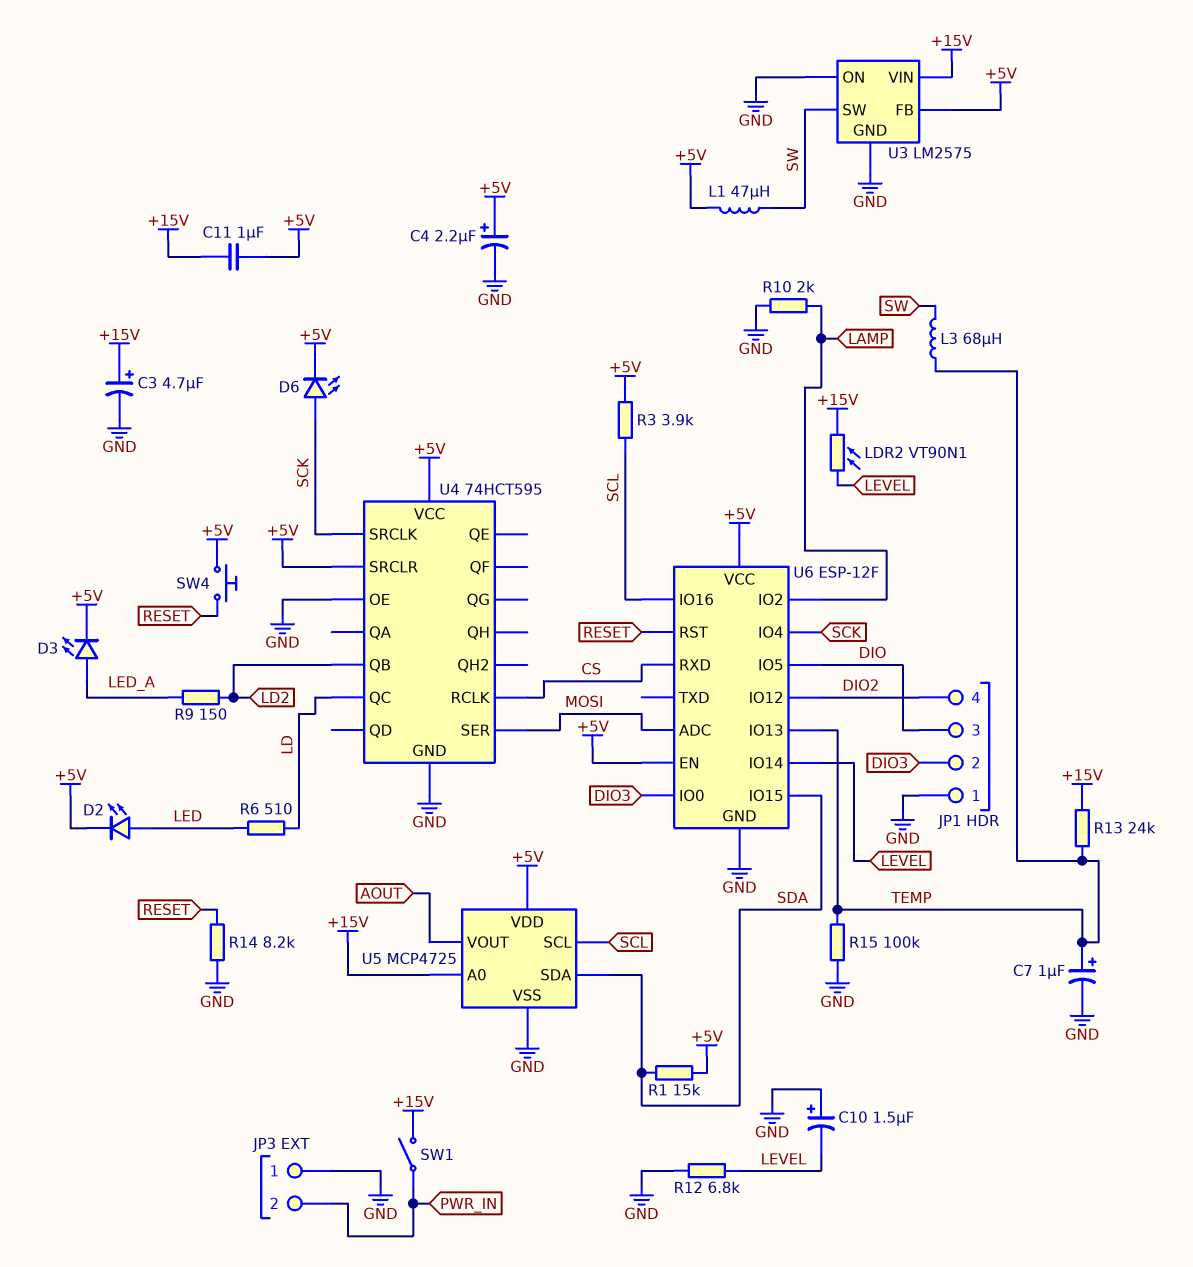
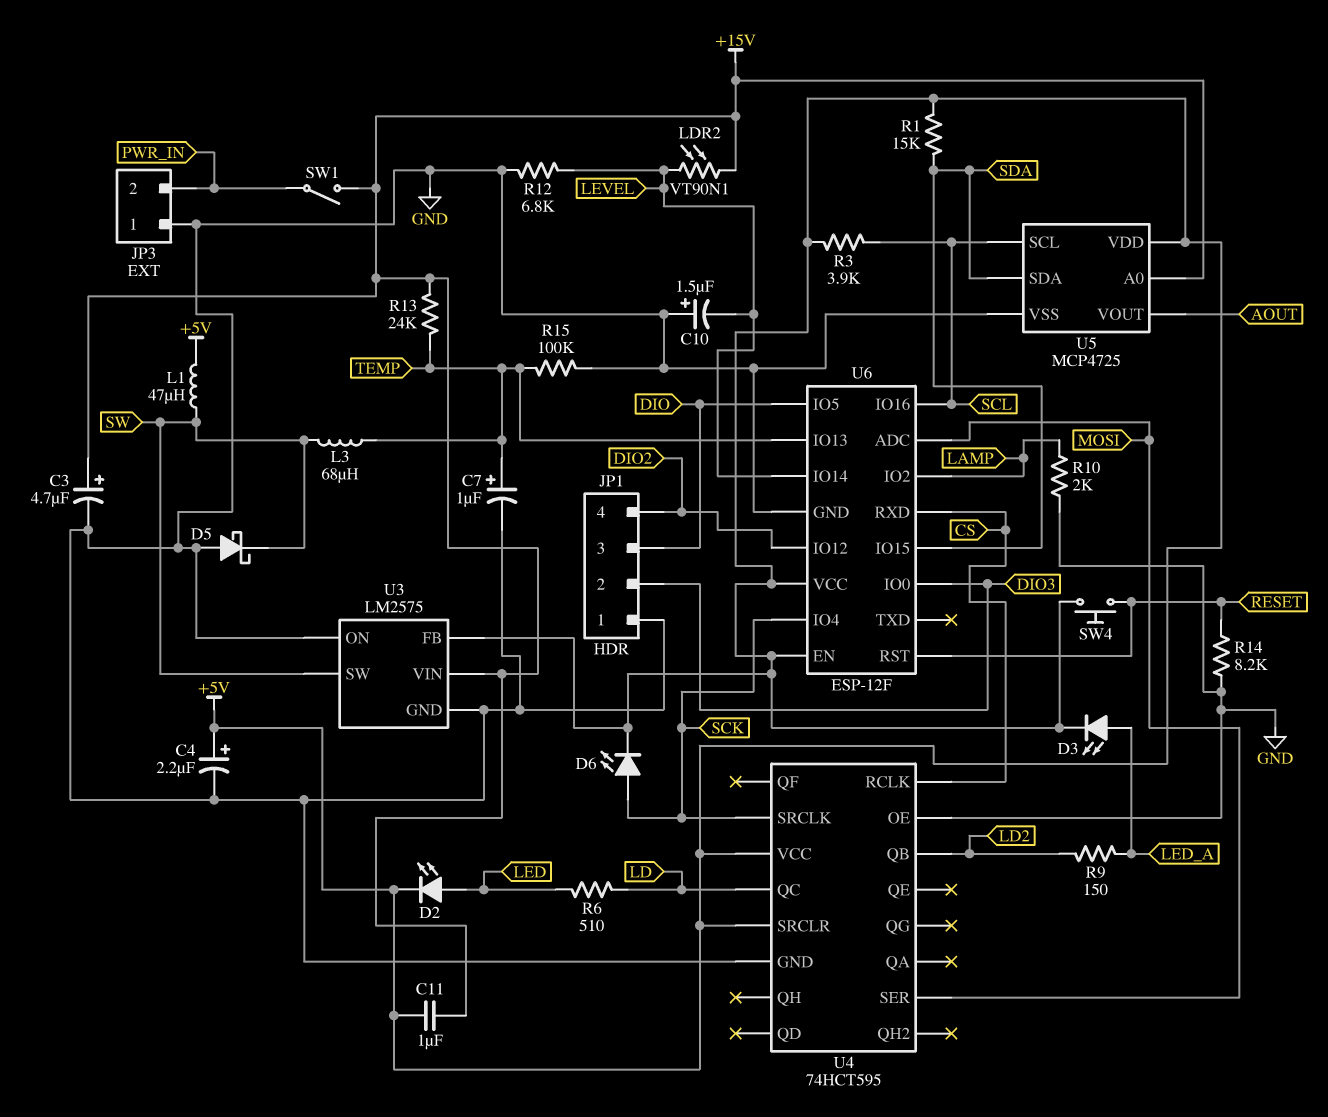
D5: none -> schottky (A GND, K SW)

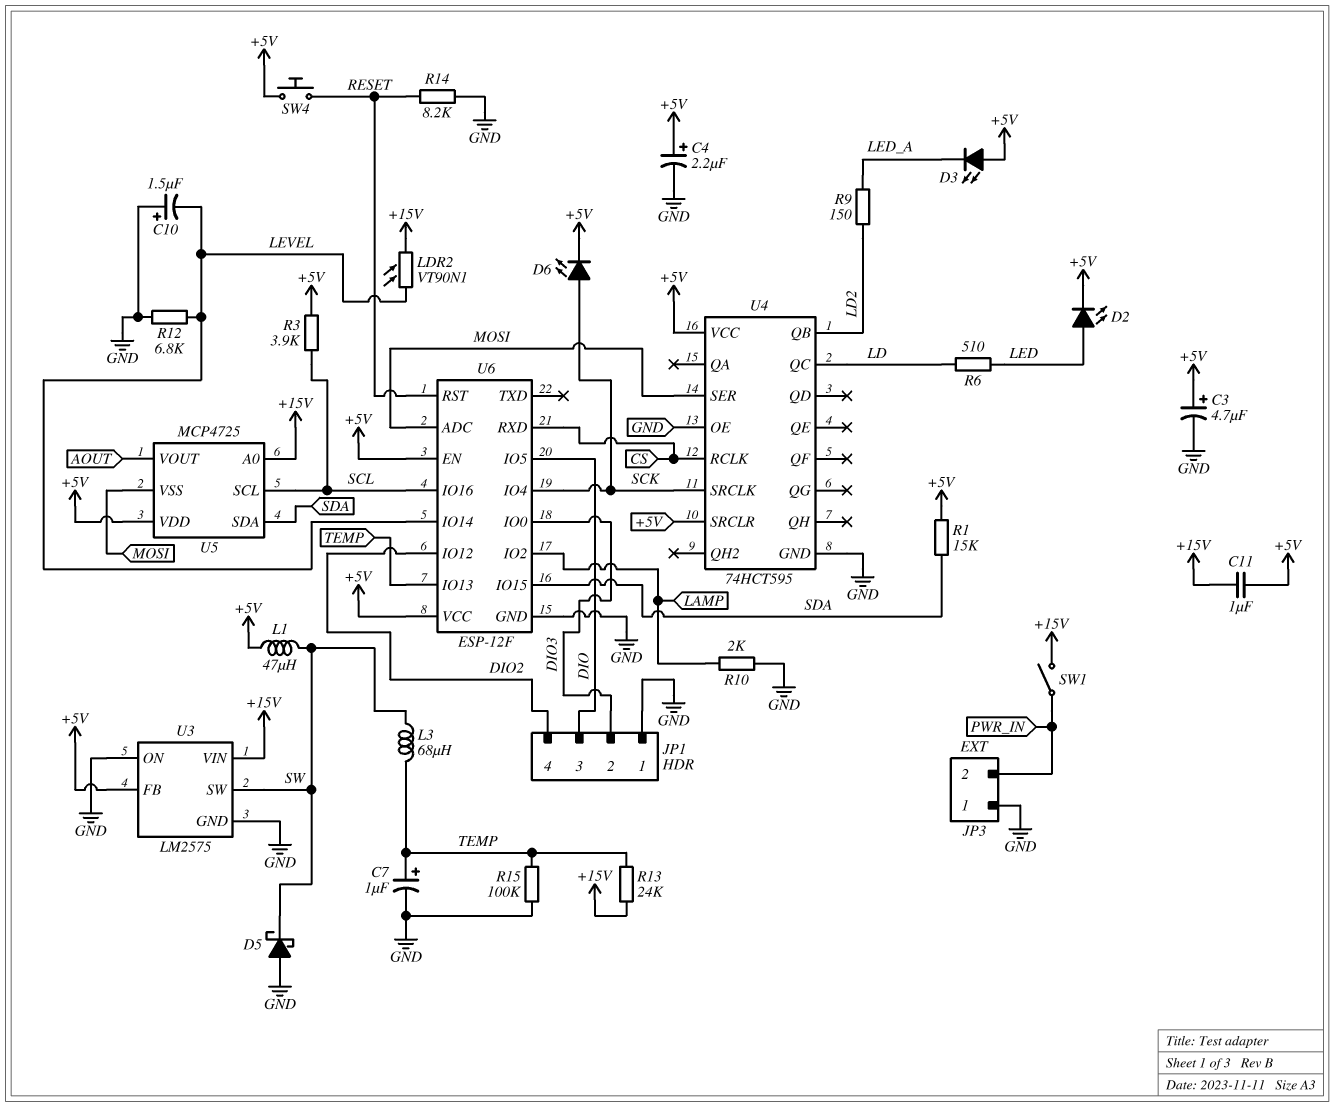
C3: 4.7uF (plus +15V, minus GND) -> 4.7uF (plus +5V, minus GND)
D3: LED (A LED_A, K +5V) -> LED (A +5V, K LED_A)
U5 pin VSS: GND -> MOSI

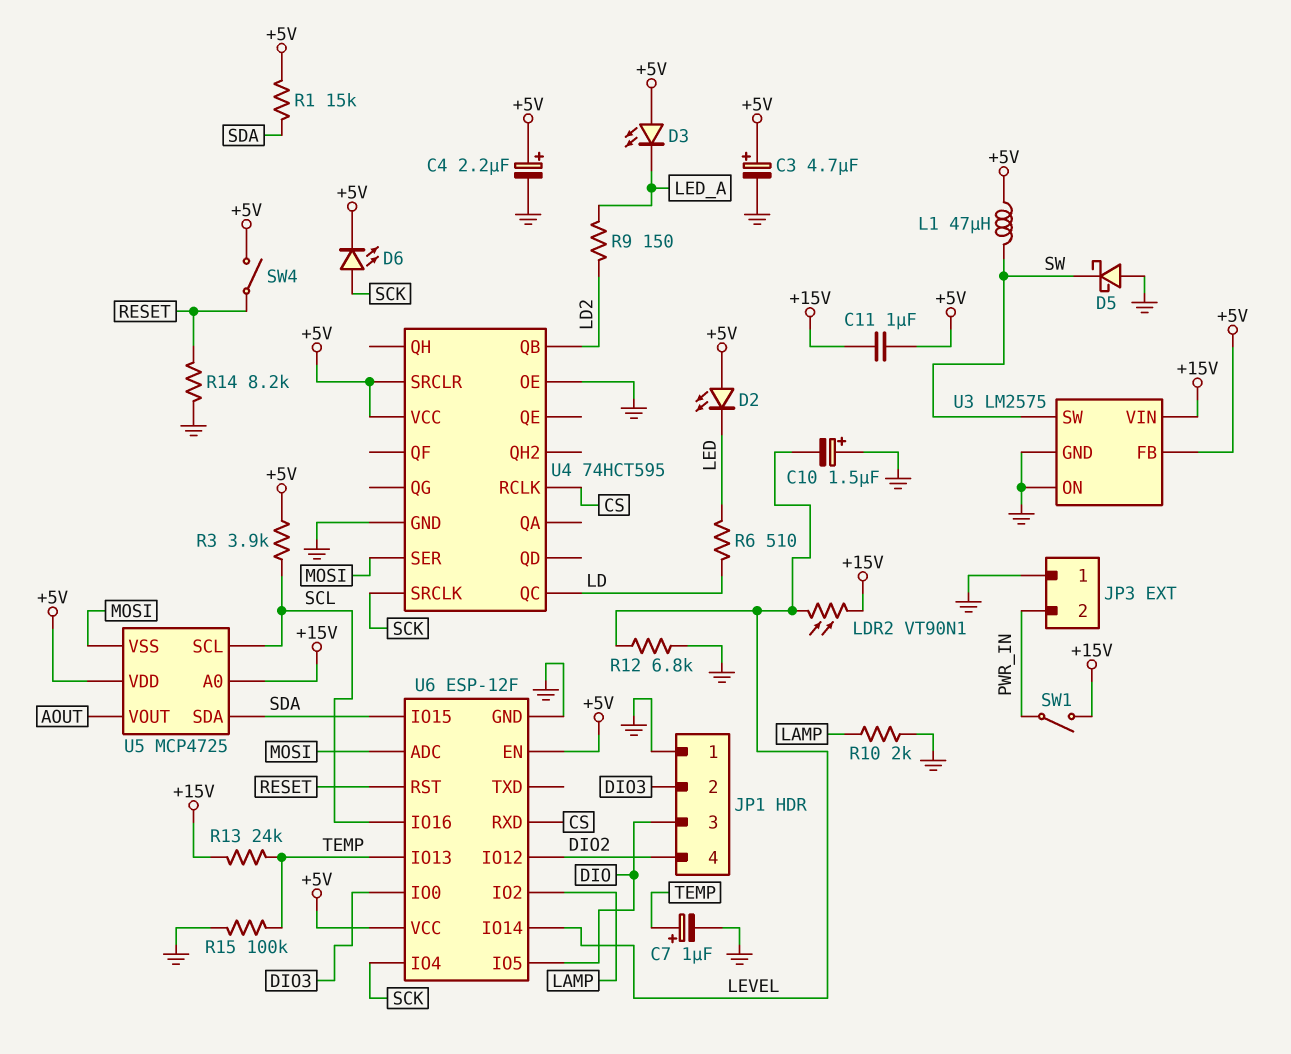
D2: LED (A LED, K +5V) -> LED (A +5V, K LED)
L3: 68uH (SW, TEMP) -> none
SW4: button (+5V, RESET) -> switch (+5V, RESET)

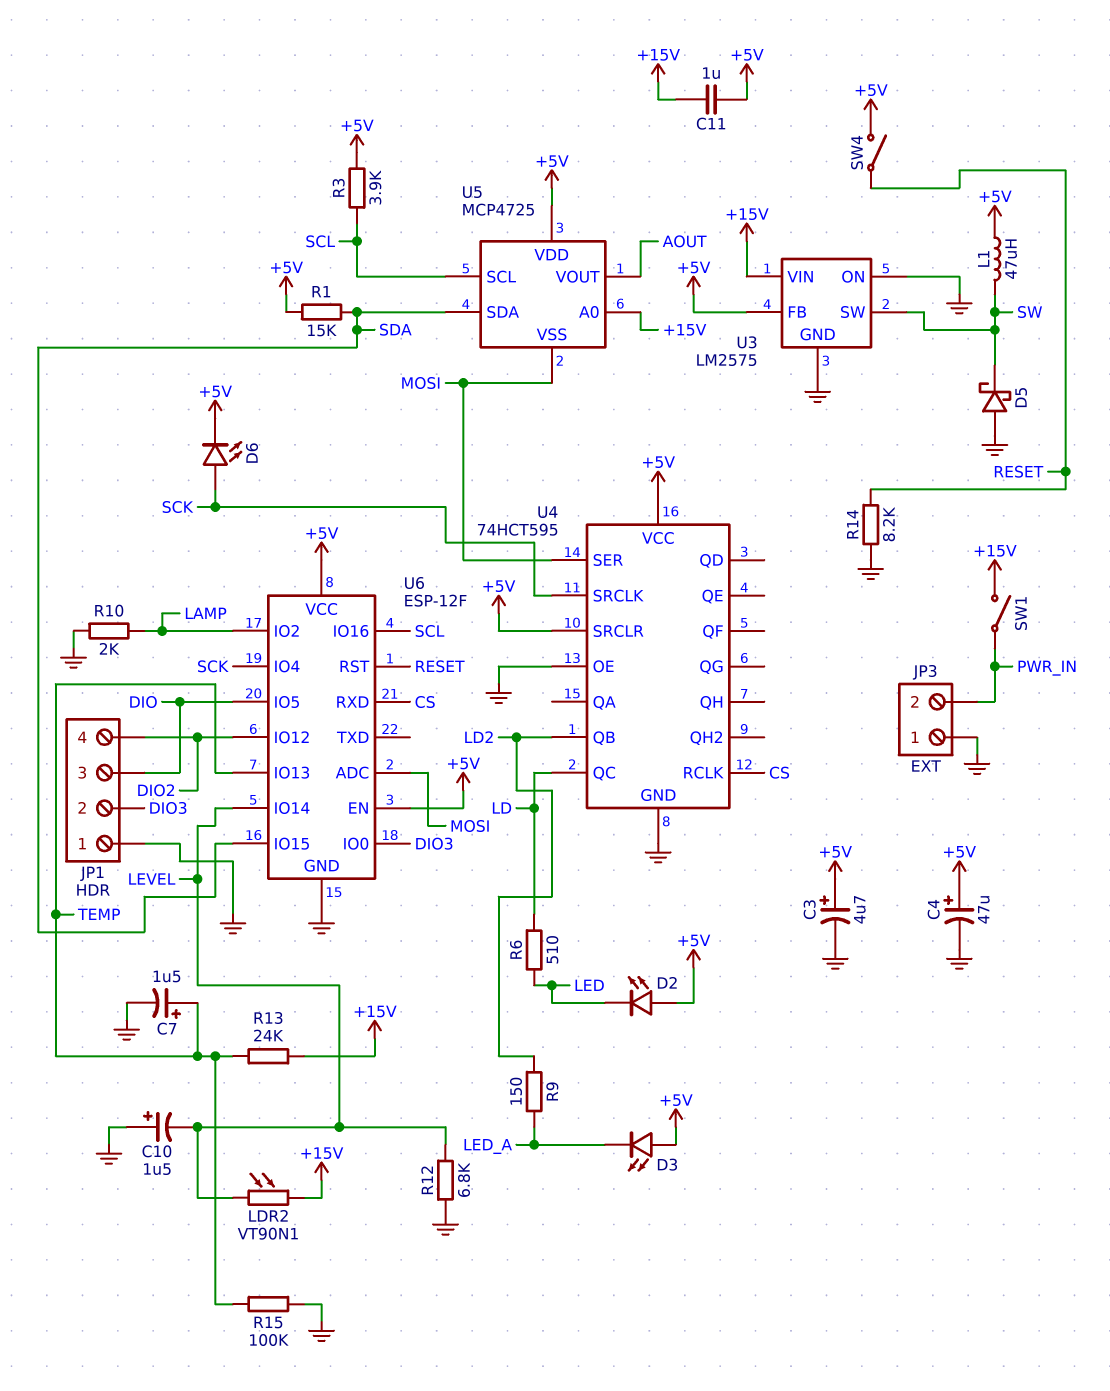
C4: 2.2uF (plus +5V, minus GND) -> 47uF (plus +5V, minus GND)
C7: 1uF (plus TEMP, minus GND) -> 1.5uF (plus TEMP, minus GND)

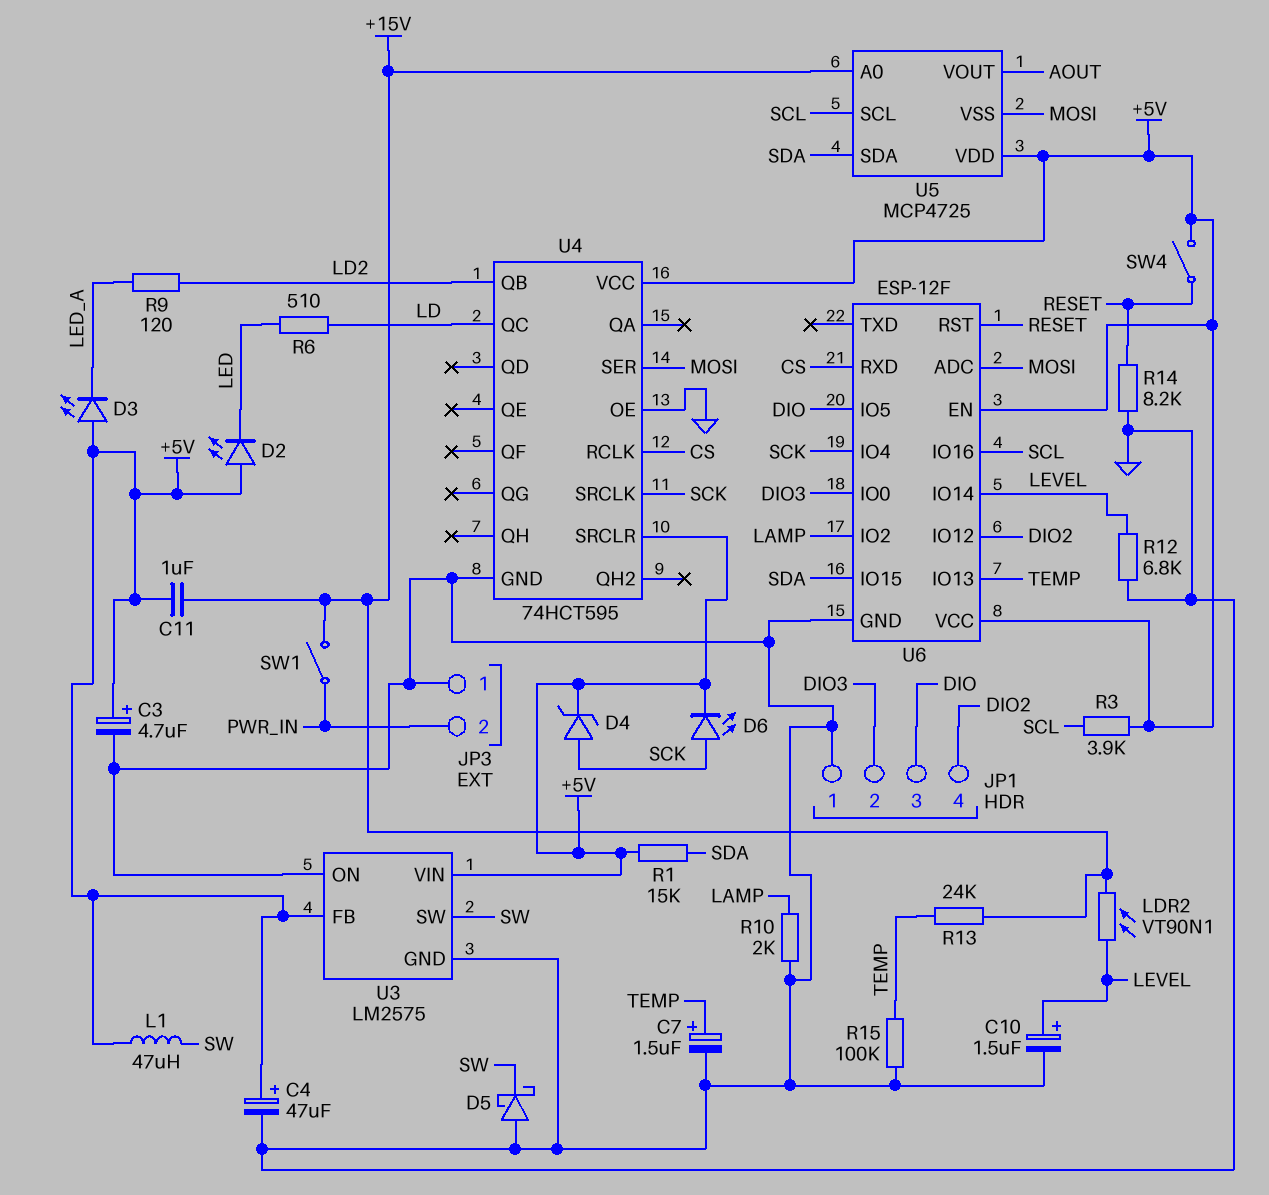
C10: 1.5uF (plus GND, minus LEVEL) -> 1.5uF (plus LEVEL, minus GND)
D4: none -> zener (A SCK, K +5V)
R9: 150 (LD2, LED_A) -> 120 (LD2, LED_A)
U3 pin VIN: +15V -> +5V

